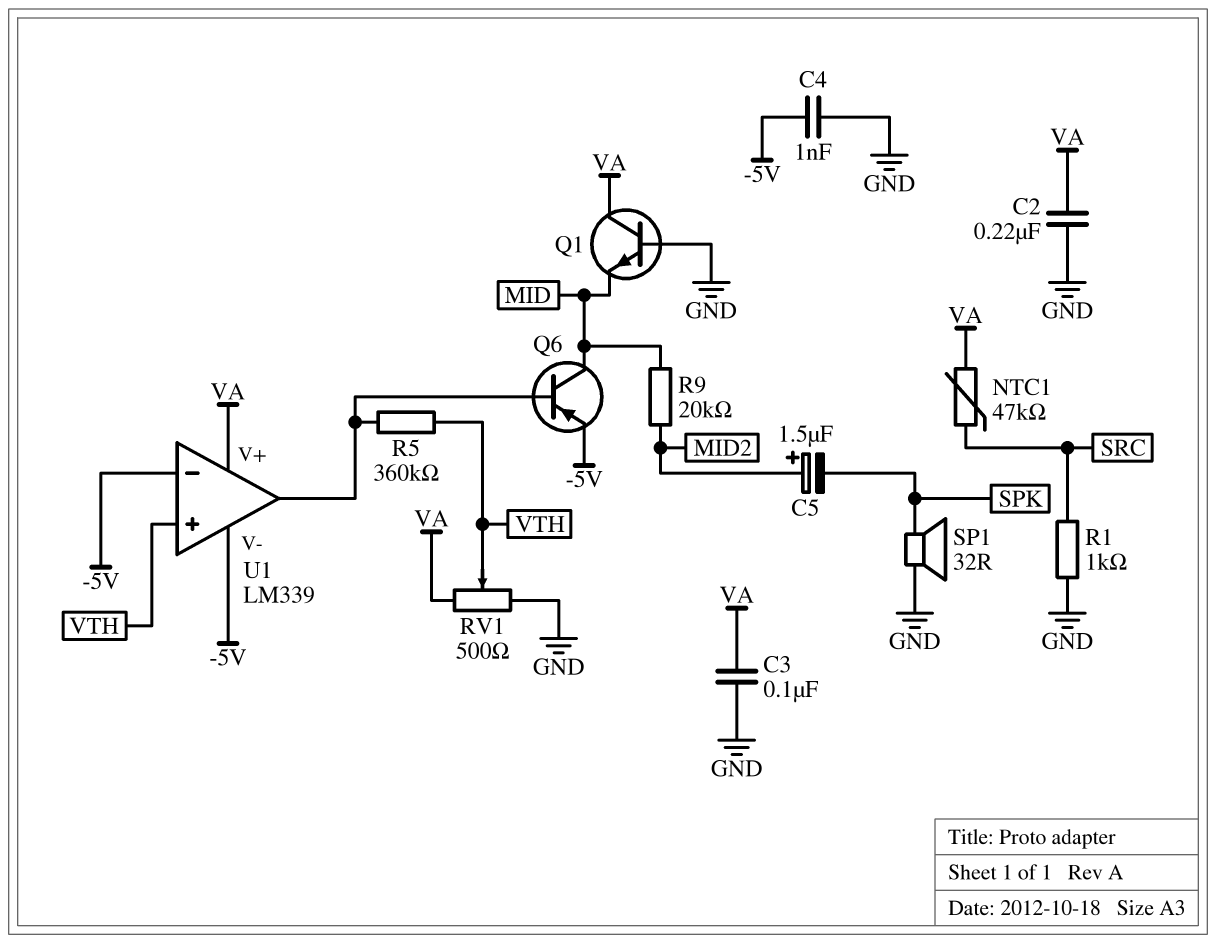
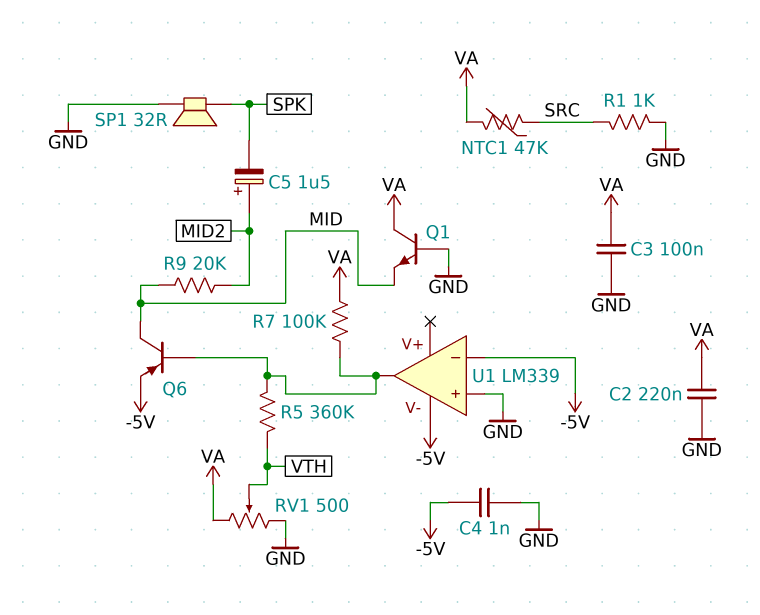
R7: none -> 100k (U1/out, VA)
U1 pin V+: VA -> none
U1 pin in+: VTH -> GND

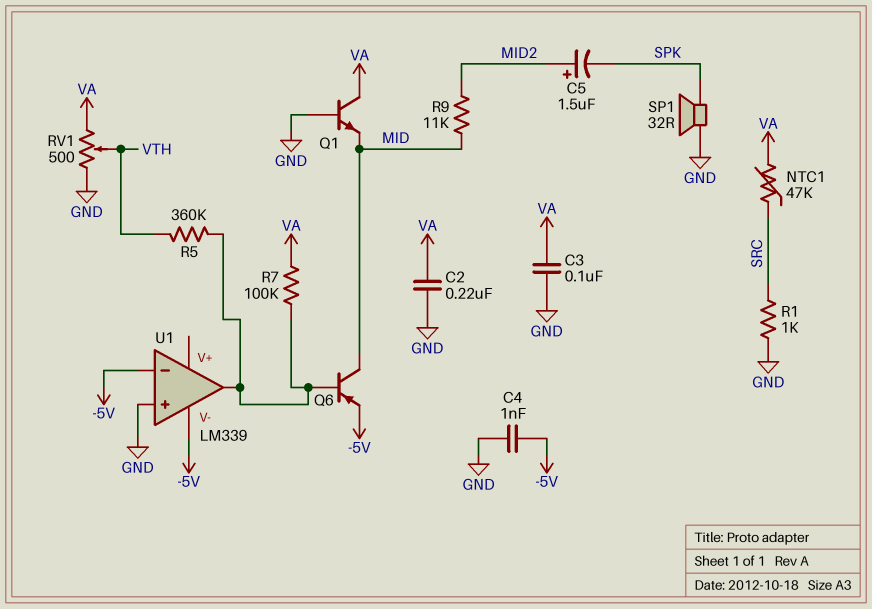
R9: 20k (MID, MID2) -> 11k (MID, MID2)

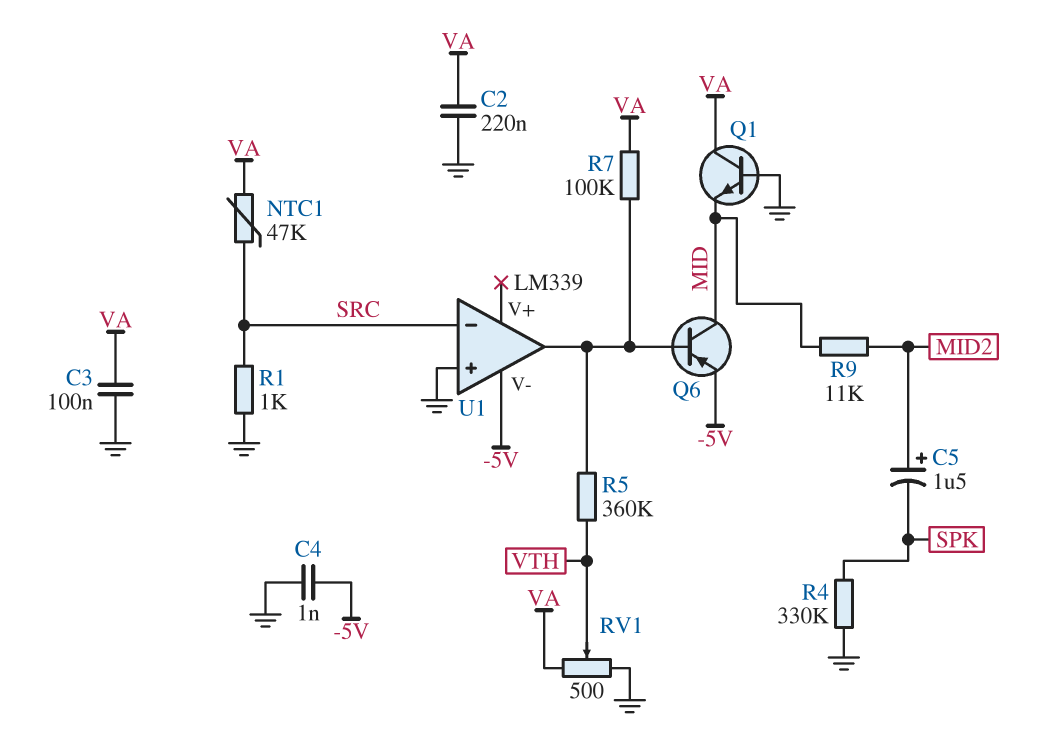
R4: none -> 330k (GND, SPK)
SP1: speaker 32R (GND, SPK) -> none
U1 pin in-: -5V -> SRC

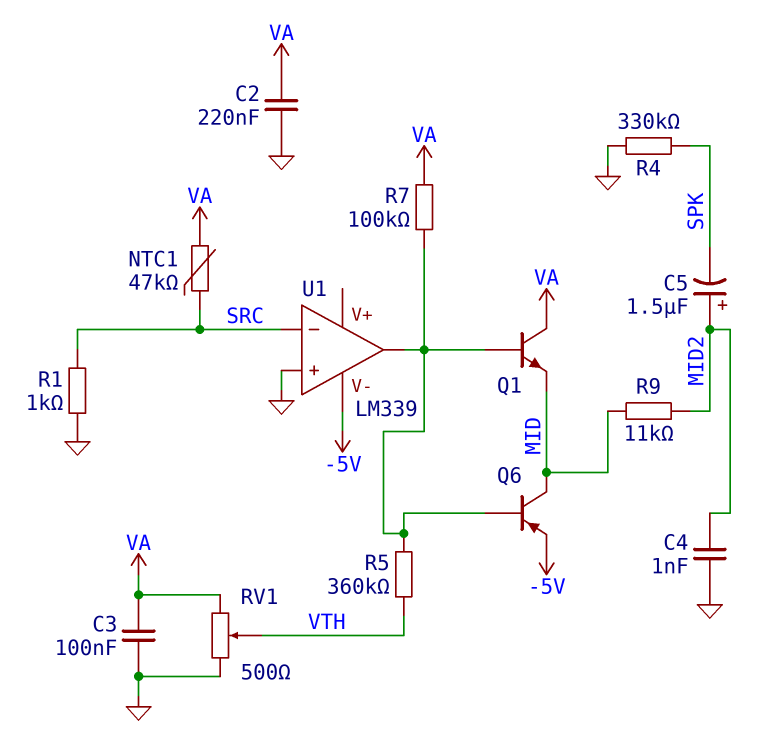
C4: 1nF (-5V, GND) -> 1nF (GND, MID2)
Q1: NPN (B GND, C VA, E MID) -> NPN (B U1/out, C VA, E MID)

